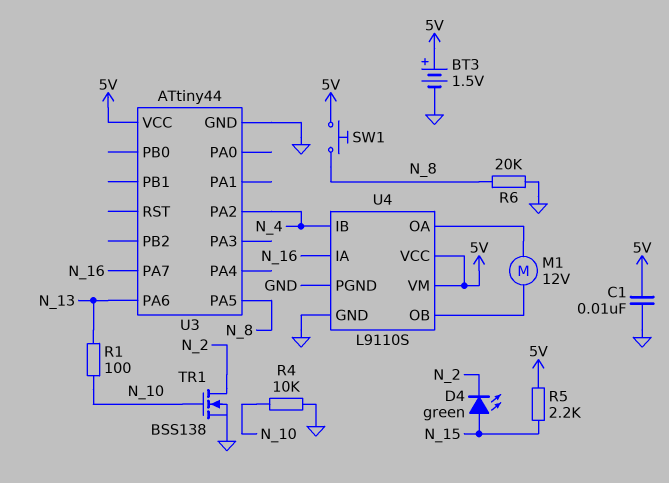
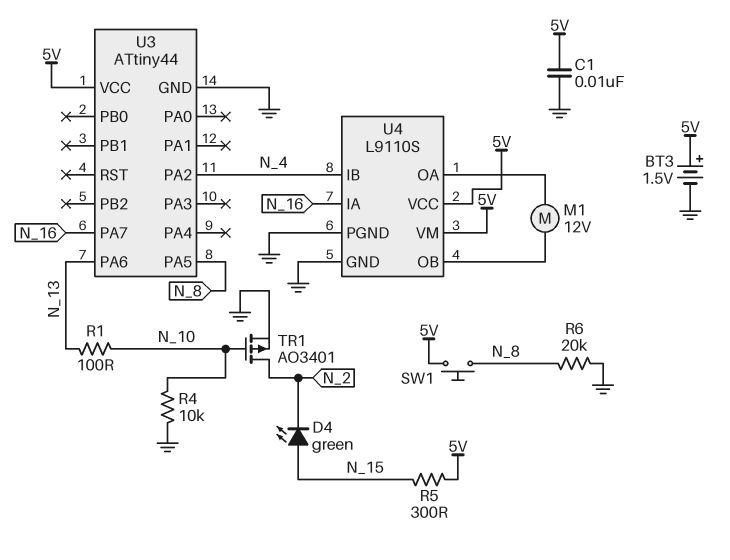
R5: 2.2k (5V, N_15) -> 300 (5V, N_15)
TR1: NMOS BSS138 (G N_10, D N_2, S GND) -> PMOS AO3401 (G N_10, D N_2, S GND)

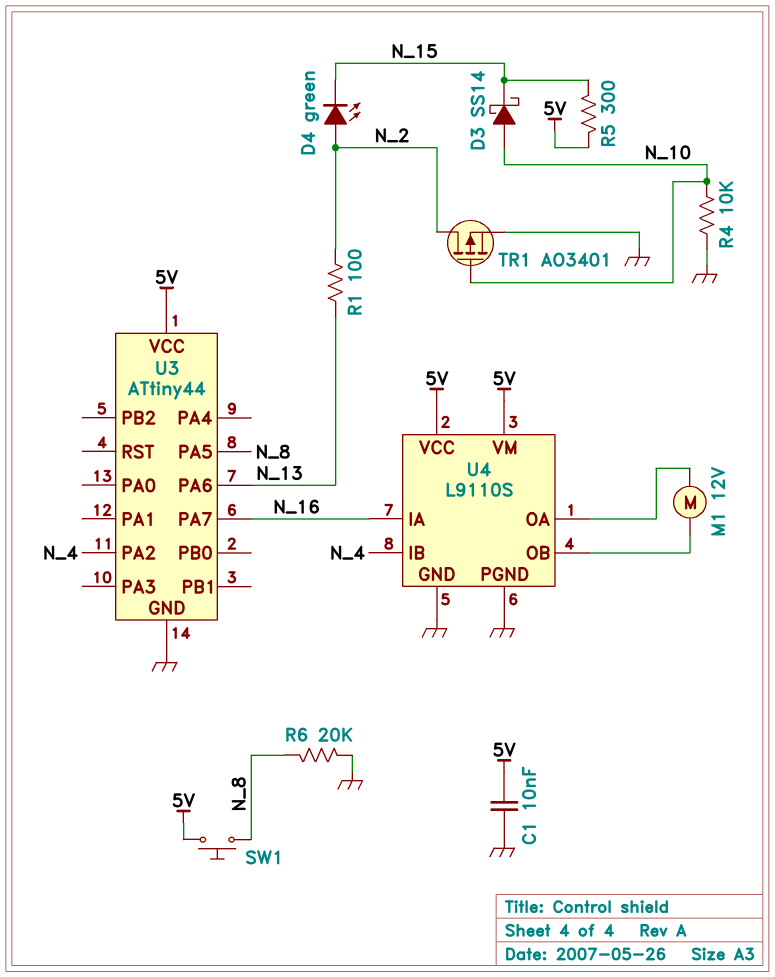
BT3: 1.5V (plus 5V, minus GND) -> none
D3: none -> schottky SS14 (A N_10, K N_15)
D4: LED green (A N_15, K N_2) -> LED green (A N_2, K N_15)
R1: 100 (N_10, N_13) -> 100 (N_2, N_13)

